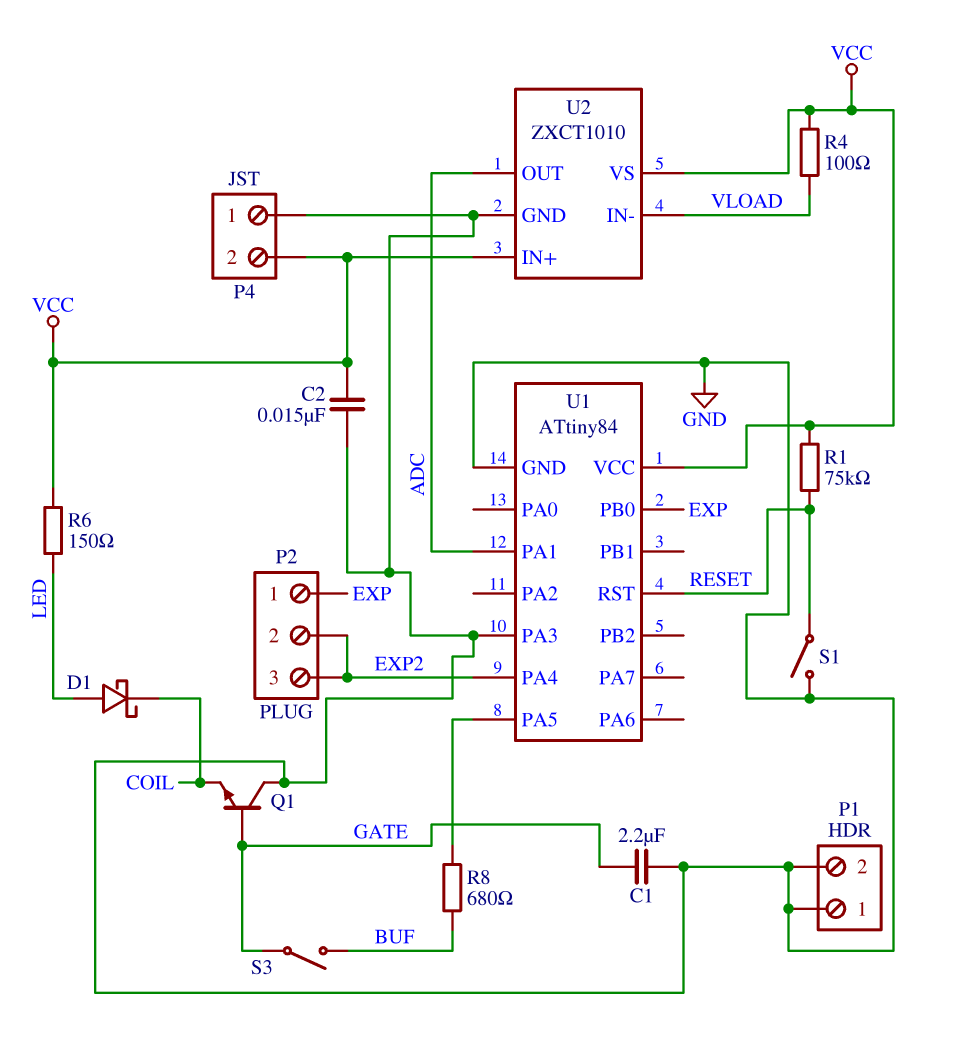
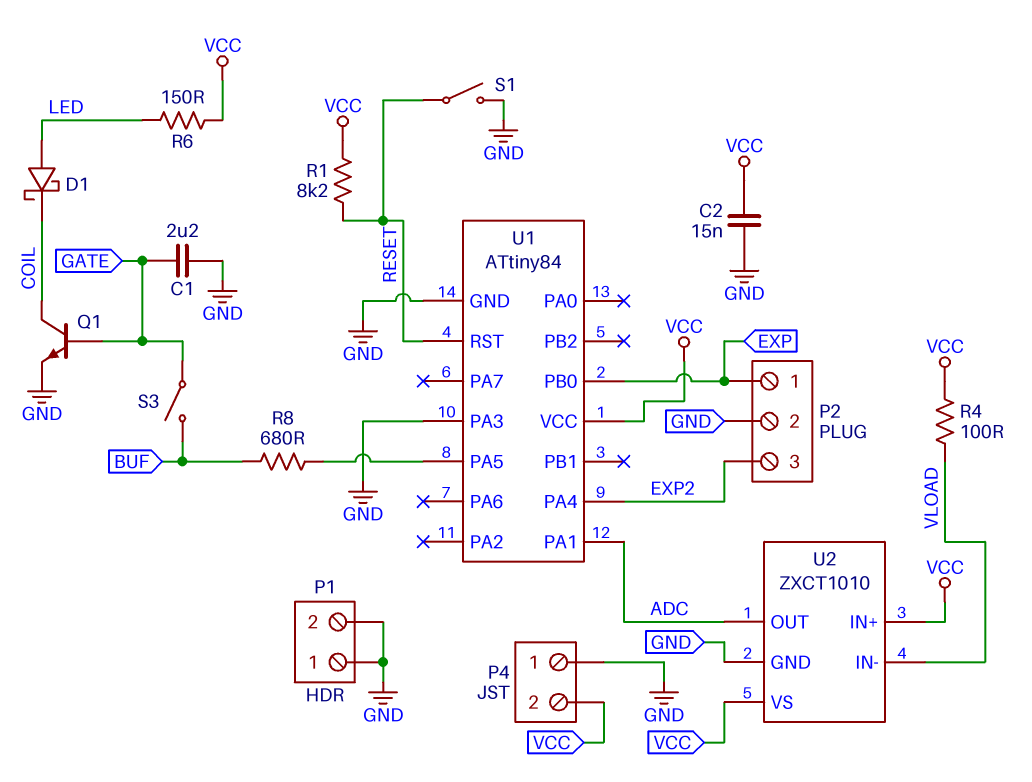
P2 pin 2: EXP2 -> GND
Q1: NPN (B GATE, C GND, E COIL) -> NPN (B GATE, C COIL, E GND)
R1: 75k (RESET, VCC) -> 8.2k (RESET, VCC)

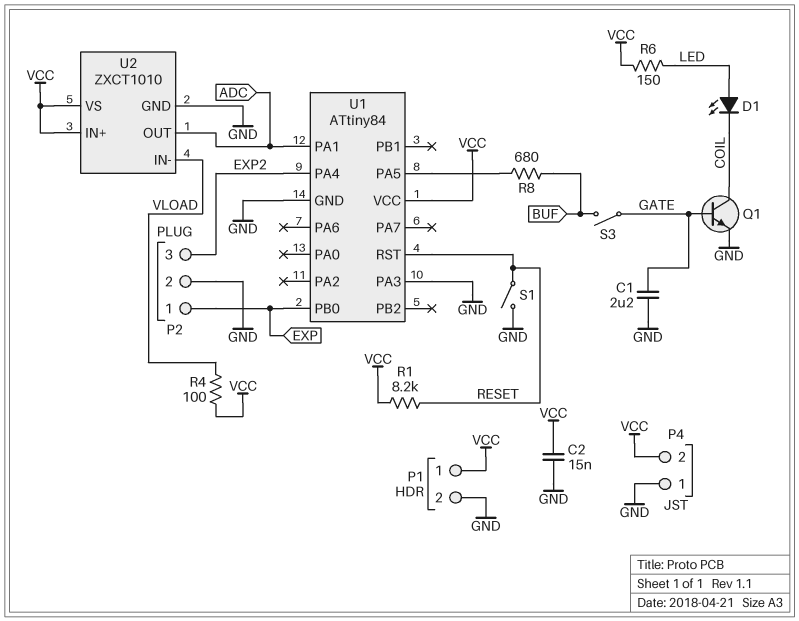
D1: schottky (A LED, K COIL) -> LED (A LED, K COIL)
P1 pin 1: GND -> VCC

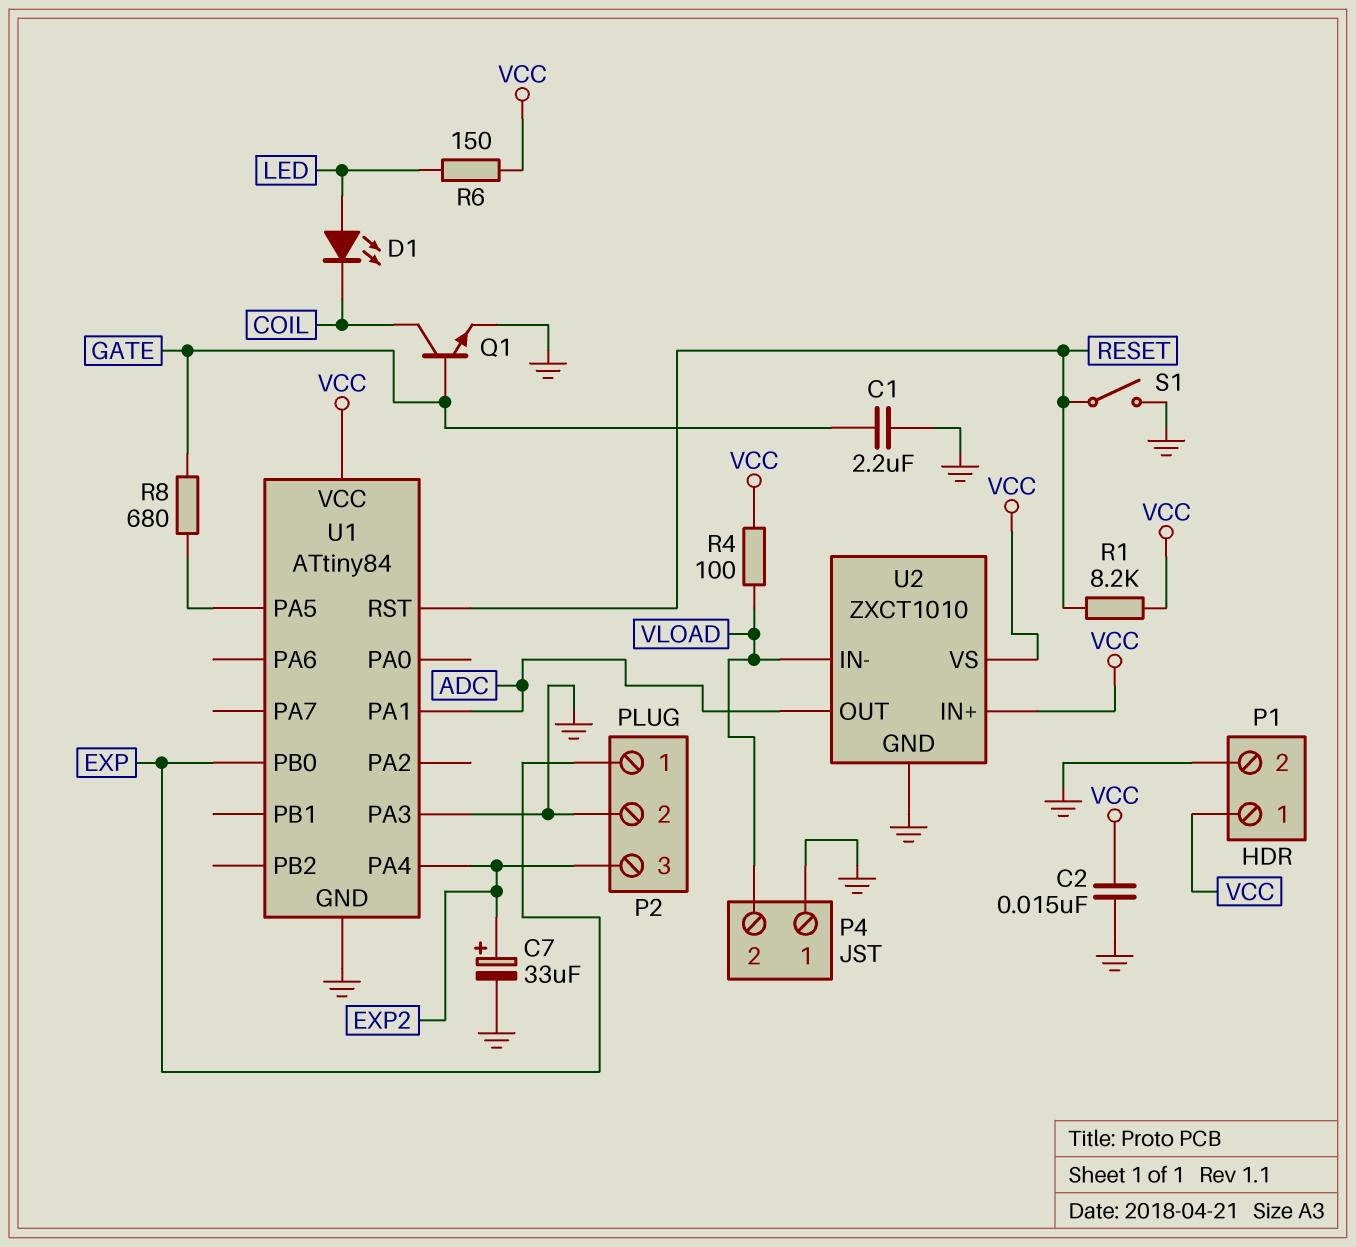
C7: none -> 33uF (plus EXP2, minus GND)
P4 pin 2: VCC -> VLOAD
R8: 680 (BUF, U1/PA5) -> 680 (GATE, U1/PA5)
S3: switch (BUF, GATE) -> none

